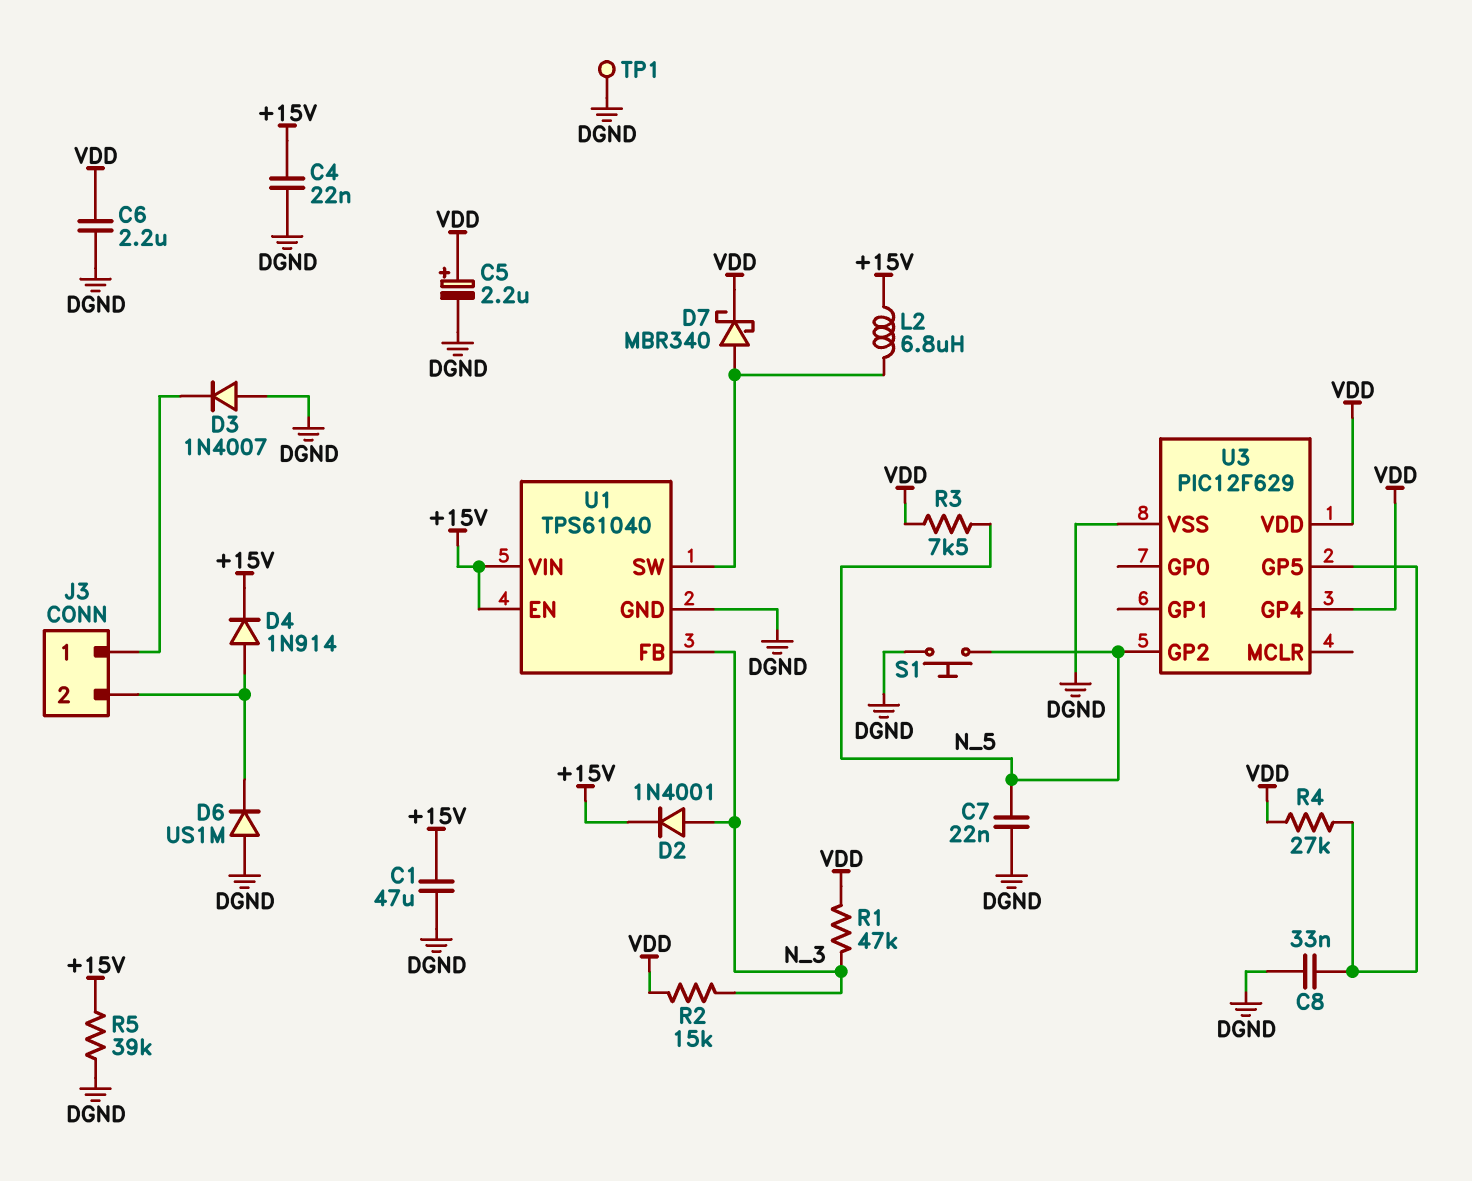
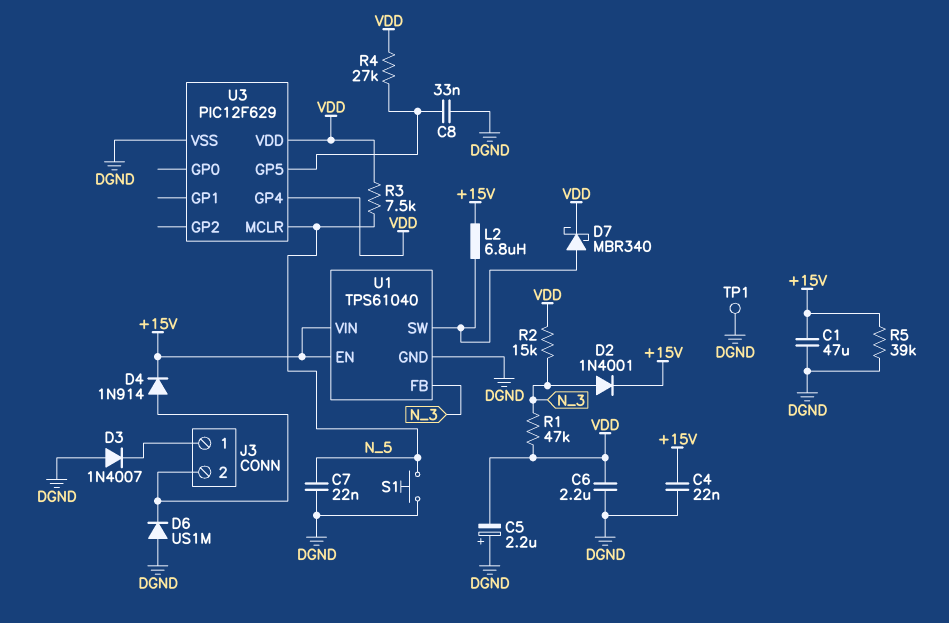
C5: 2.2uF (plus VDD, minus DGND) -> 2.2uF (plus DGND, minus VDD)
U3 pin GP2: N_5 -> none
U3 pin MCLR: none -> N_5

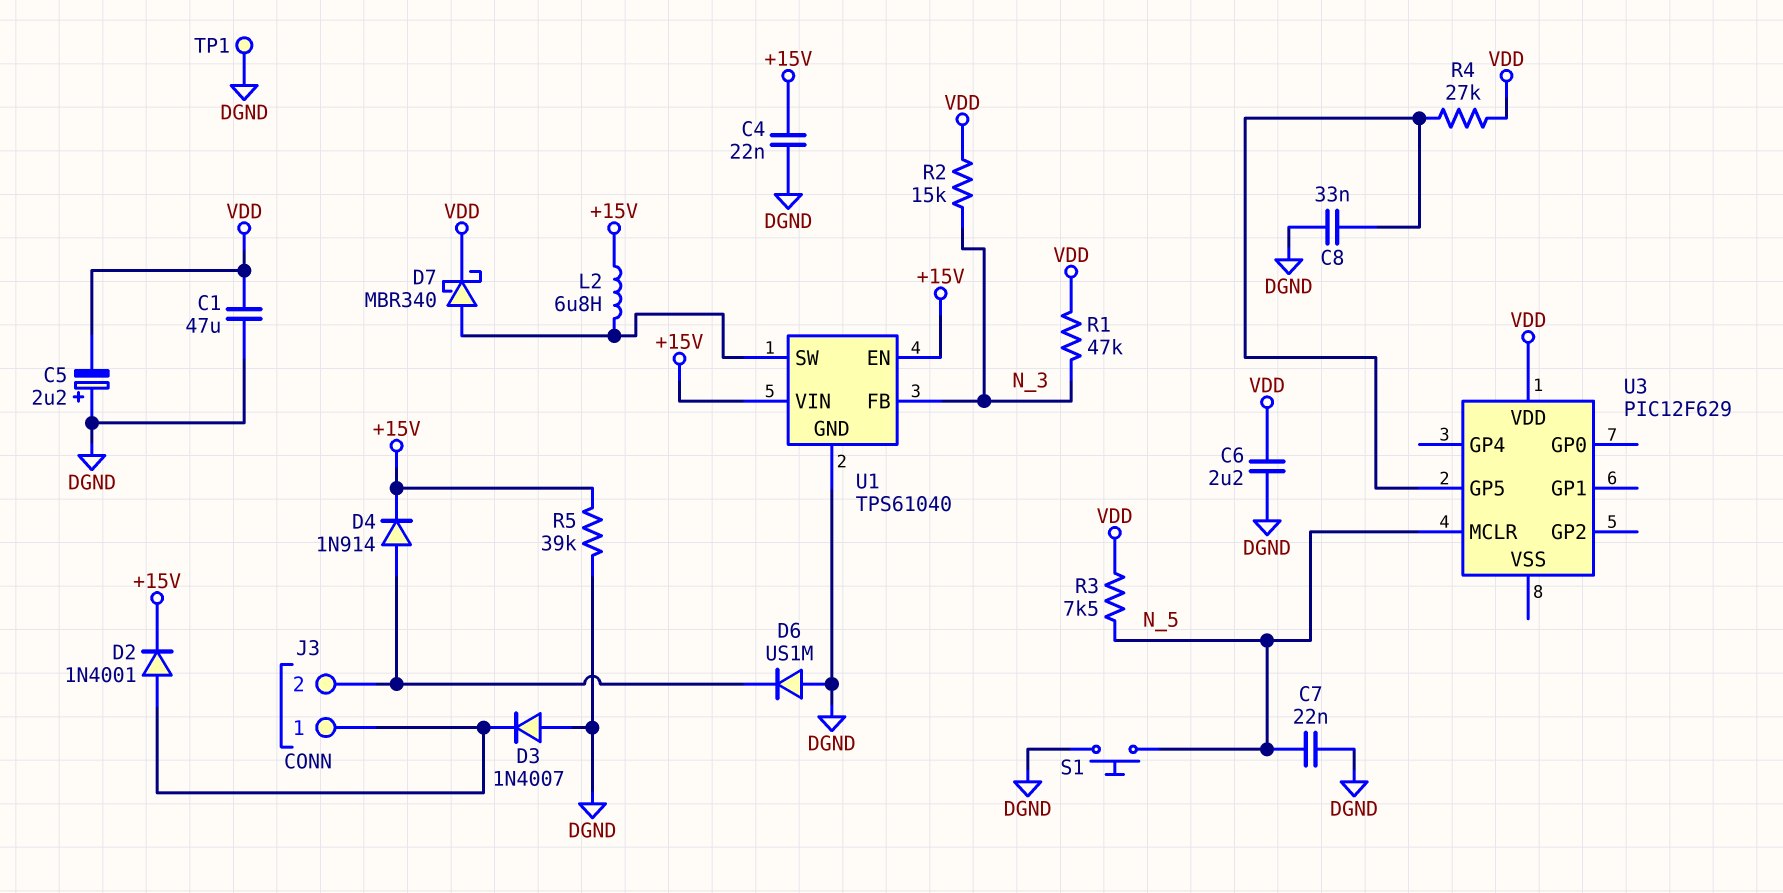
C1: 47uF (+15V, DGND) -> 47uF (DGND, VDD)
D2: diode 1N4001 (A N_3, K +15V) -> diode 1N4001 (A J3/1, K +15V)
U3 pin GP4: VDD -> none
U3 pin VSS: DGND -> none

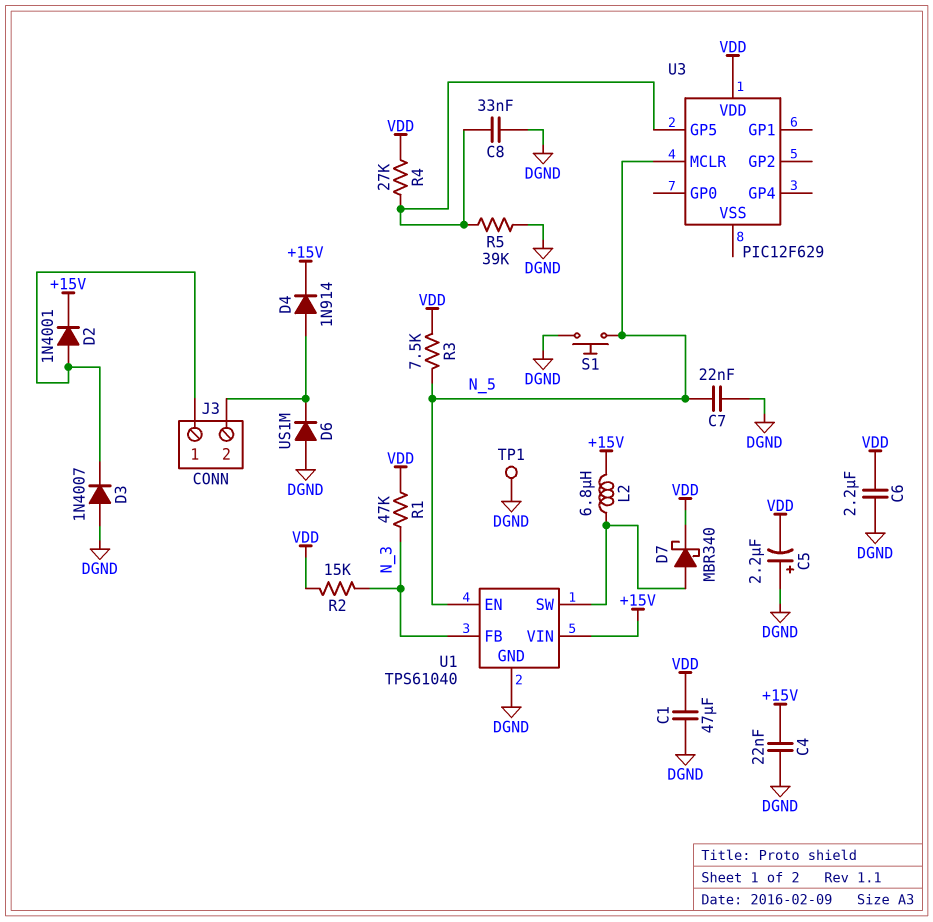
R5: 39k (+15V, DGND) -> 39k (DGND, U3/GP5)
U1 pin EN: +15V -> N_5

